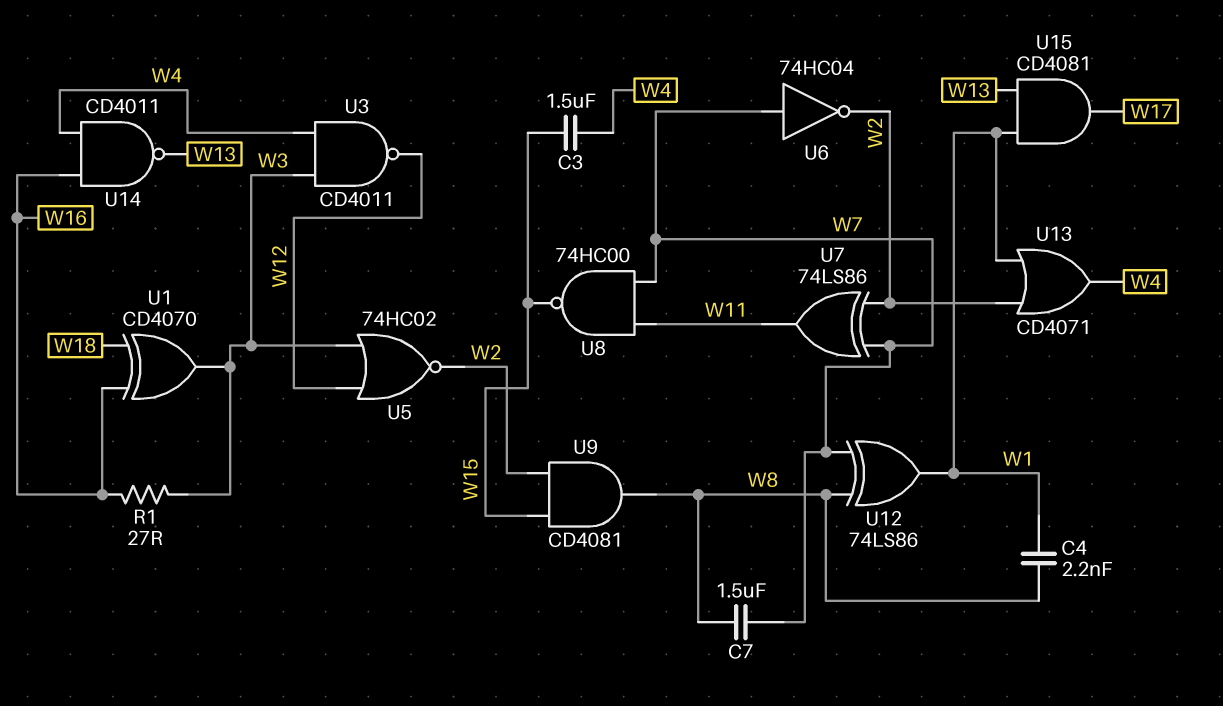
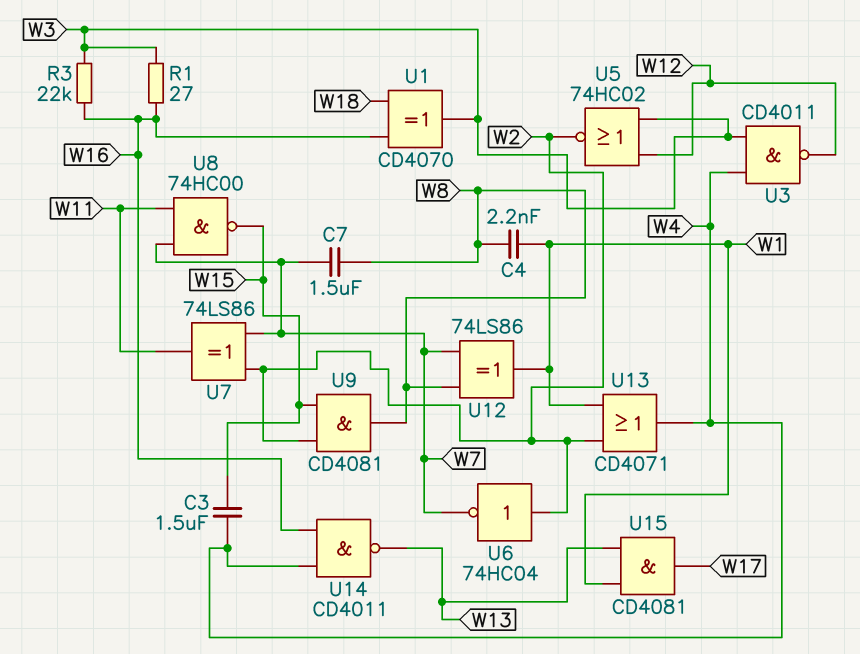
R3: none -> 22k (W3, W16)
U6: NOT 74HC04 (in W7, out W2) -> NOT 74HC04 (in W2, out W7)

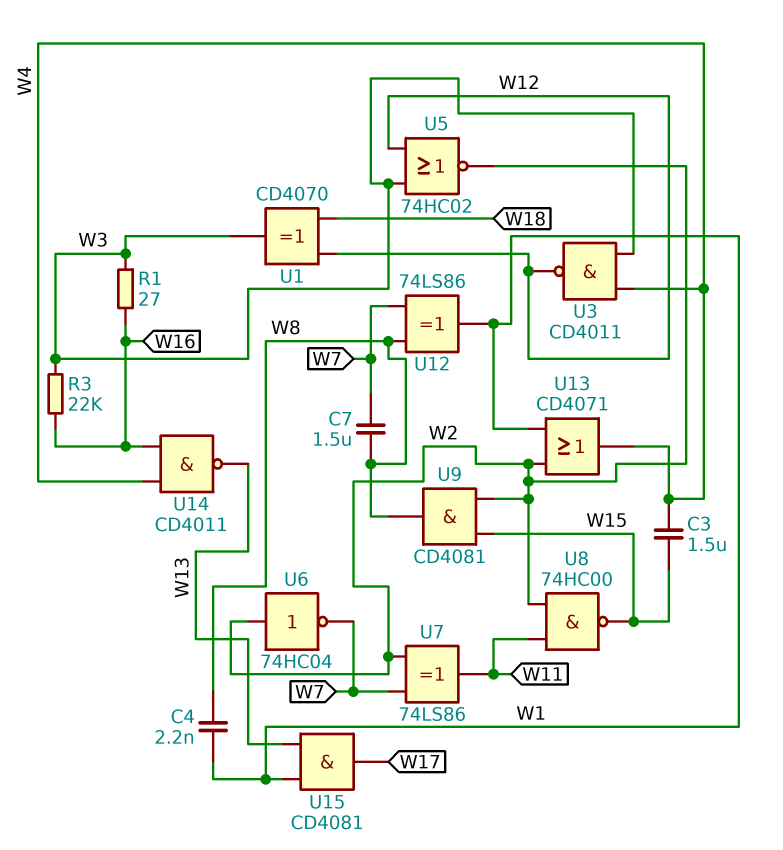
U1: XOR CD4070 (in W16, in W18, out W3) -> XOR CD4070 (in W12, in W18, out W3)
U8: NAND 74HC00 (in W7, in W11, out W15) -> NAND 74HC00 (in W2, in W11, out W15)

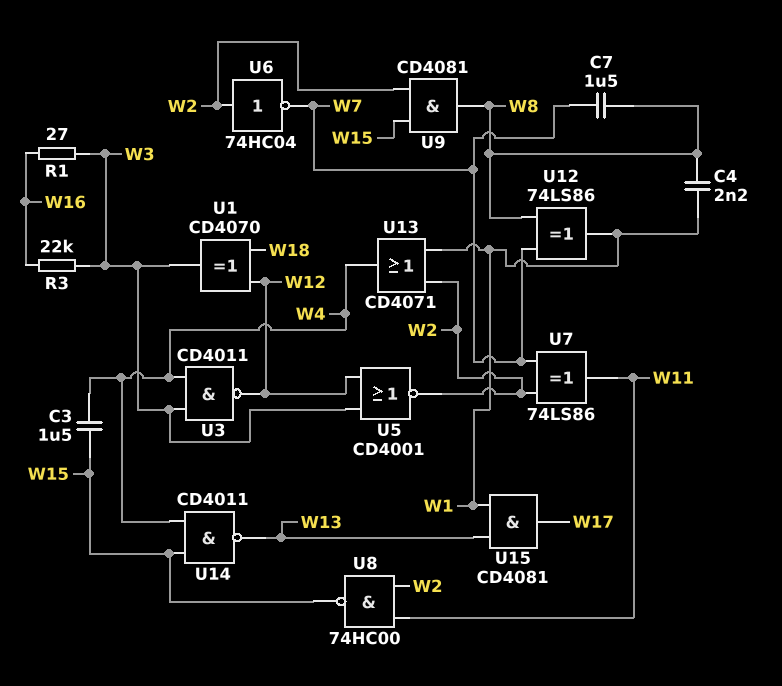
U5: NOR 74HC02 (in W3, in W12, out W2) -> NOR CD4001 (in W3, in W12, out W2)
U14: NAND CD4011 (in W4, in W16, out W13) -> NAND CD4011 (in W4, in W15, out W13)

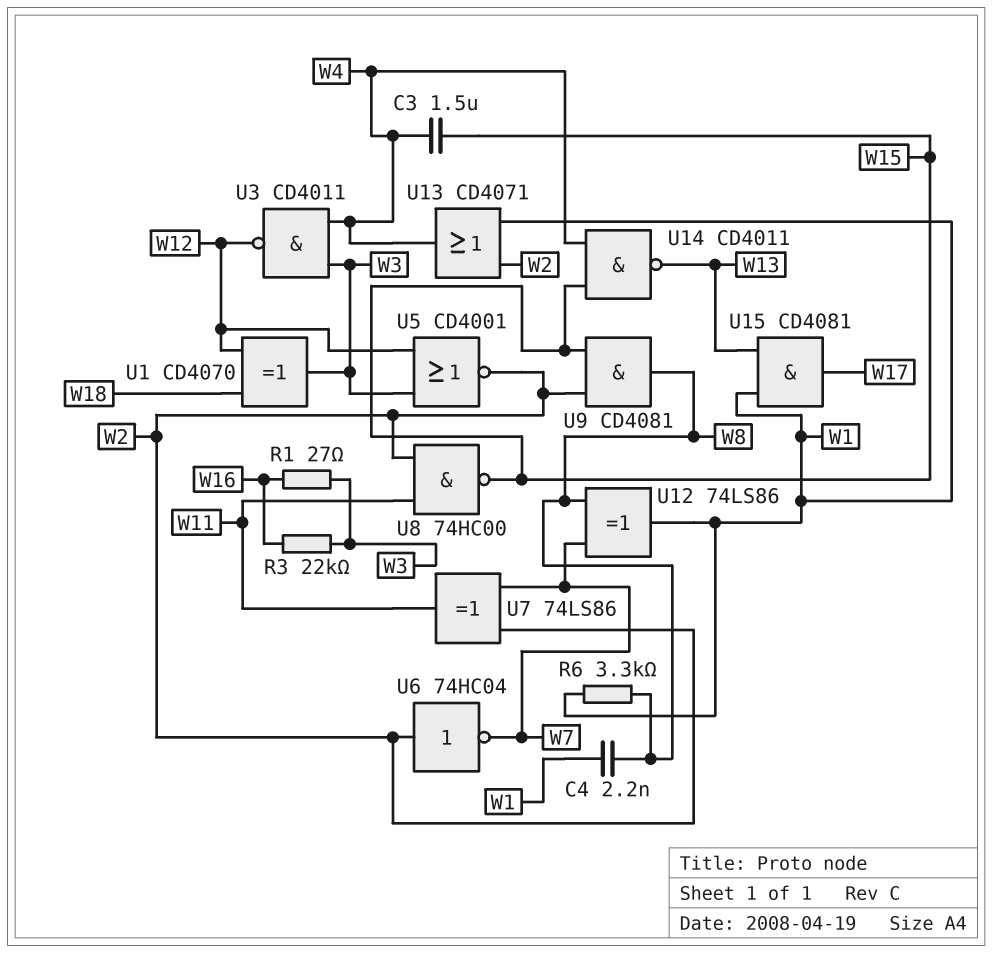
C7: 1.5uF (W7, W8) -> none
R6: none -> 3.3k (W1, W8)

